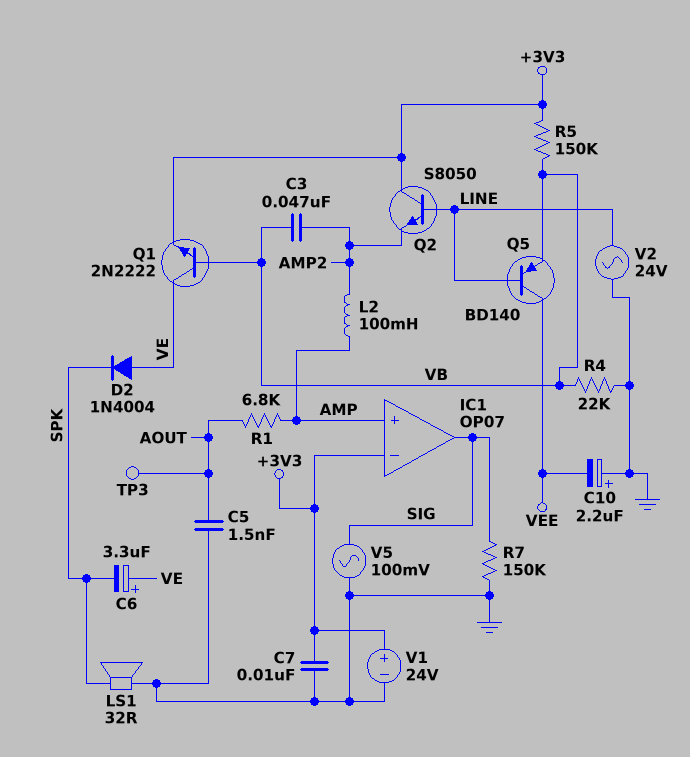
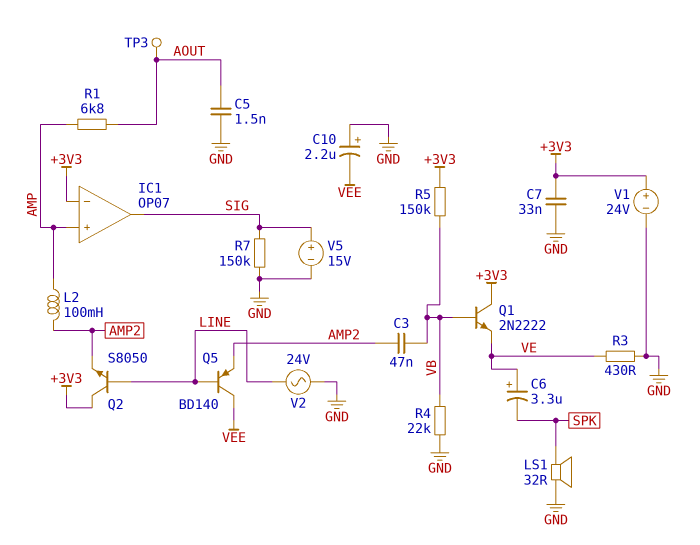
C7: 10nF (+3V3, GND) -> 33nF (+3V3, GND)
D2: diode 1N4004 (A VE, K SPK) -> none
Q1: NPN 2N2222 (B VB, C VE, E +3V3) -> NPN 2N2222 (B VB, C +3V3, E VE)
Q5: PNP BD140 (B LINE, C VEE, E VB) -> PNP BD140 (B LINE, C VEE, E AMP2)
R3: none -> 430 (GND, VE)
V5: AC 100mV (GND, SIG) -> 15V (plus SIG, minus GND)

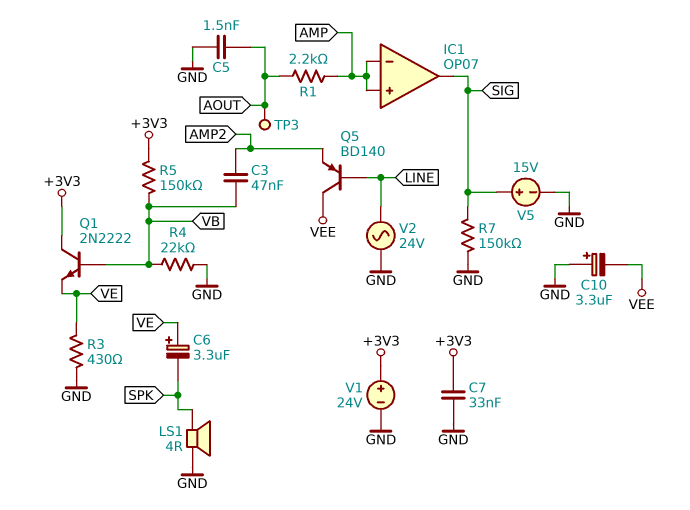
C10: 2.2uF (plus GND, minus VEE) -> 3.3uF (plus GND, minus VEE)
IC1 pin in-: +3V3 -> AMP
L2: 100mH (AMP, AMP2) -> none
LS1: speaker 32R (GND, SPK) -> speaker 4R (GND, SPK)
Q2: NPN S8050 (B LINE, C +3V3, E AMP2) -> none
R1: 6.8k (AMP, AOUT) -> 2.2k (AMP, AOUT)

